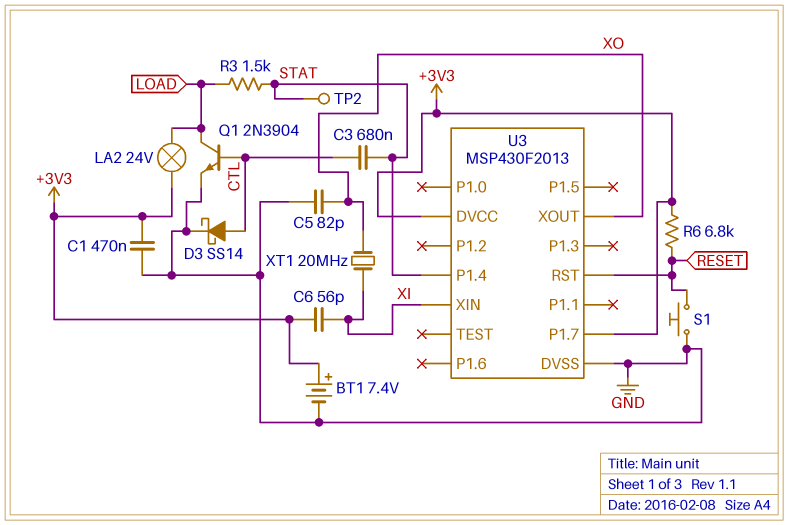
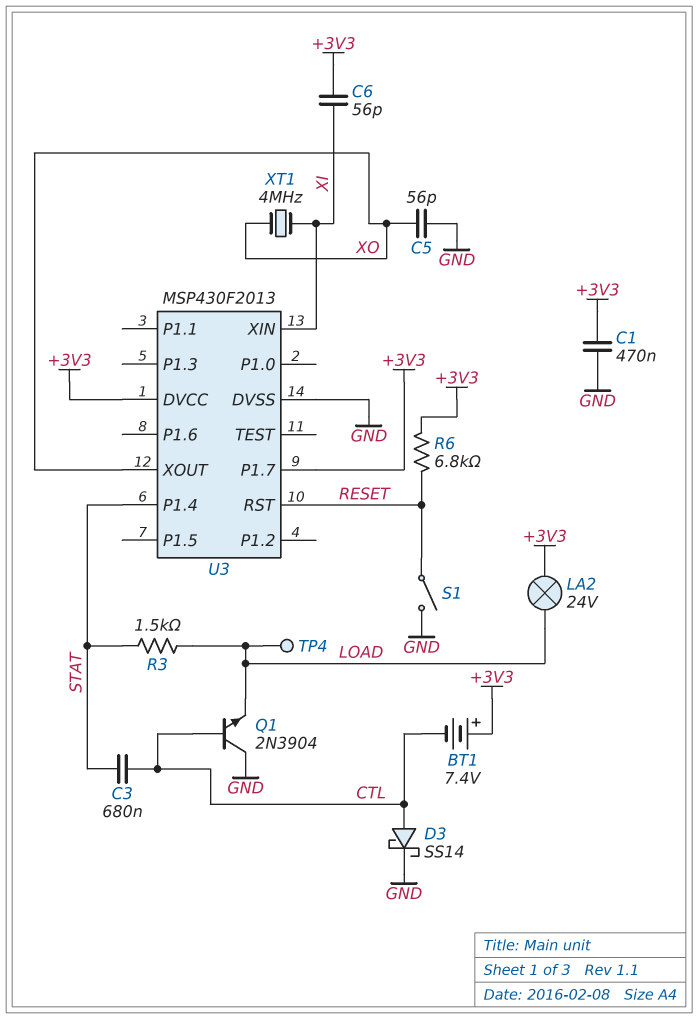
BT1: 7.4V (plus +3V3, minus GND) -> 7.4V (plus +3V3, minus CTL)
C5: 82pF (GND, XO) -> 56pF (GND, XO)
Q1: NPN 2N3904 (B CTL, C LOAD, E GND) -> NPN 2N3904 (B CTL, C GND, E LOAD)
S1: button (GND, RESET) -> switch (GND, RESET)
TP2: test point (STAT) -> none
TP4: none -> test point (LOAD)
XT1: 20MHz (XI, XO) -> 4MHz (XI, XO)

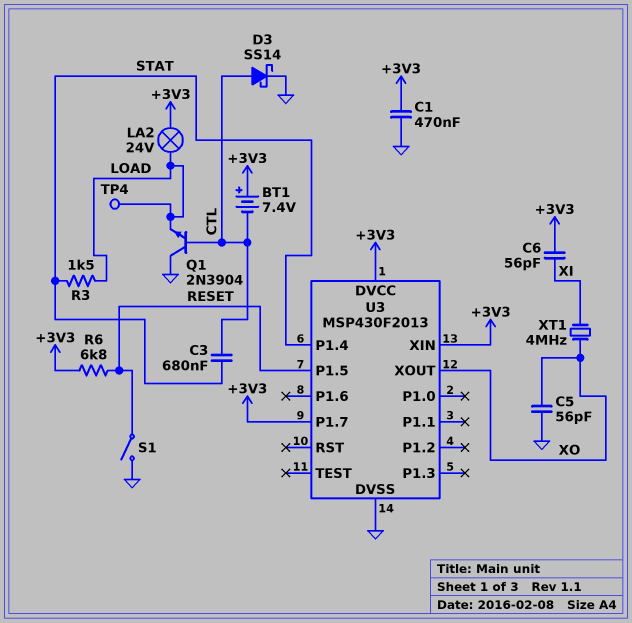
U3 pin P1.5: none -> RESET
U3 pin RST: RESET -> none
U3 pin XIN: XI -> +3V3

